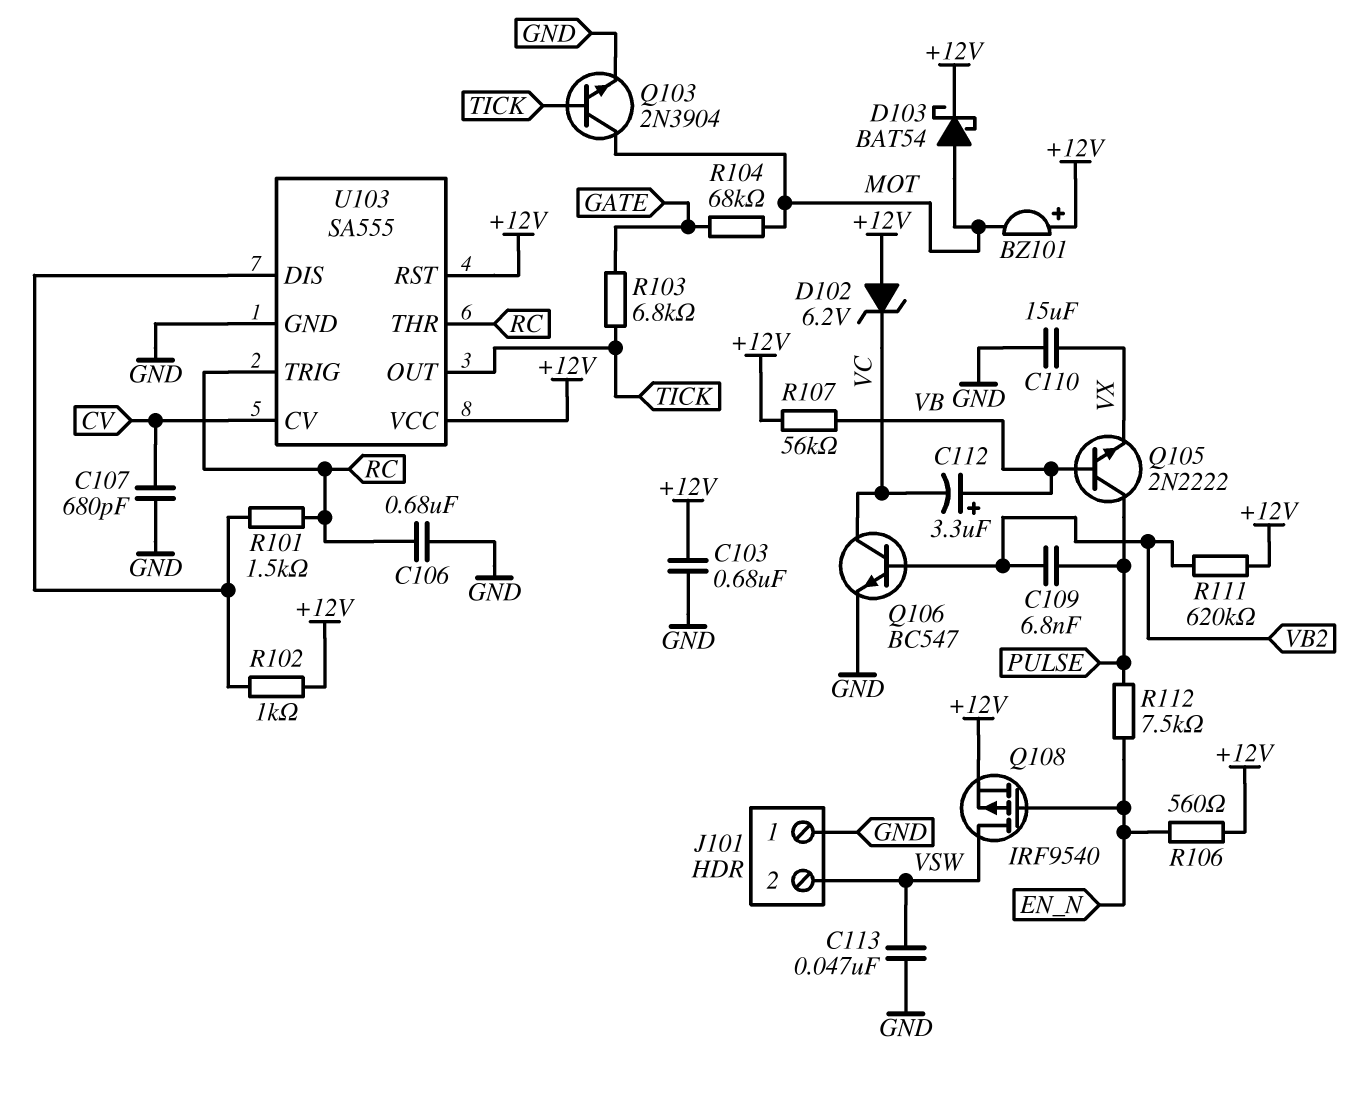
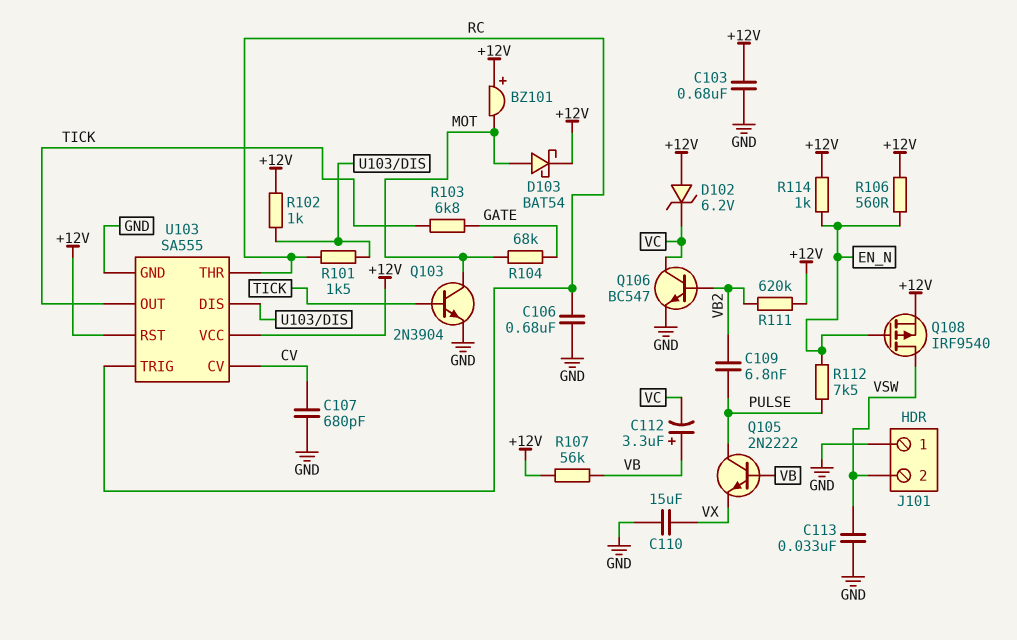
C113: 47nF (GND, VSW) -> 33nF (GND, VSW)
R114: none -> 1k (+12V, EN_N)

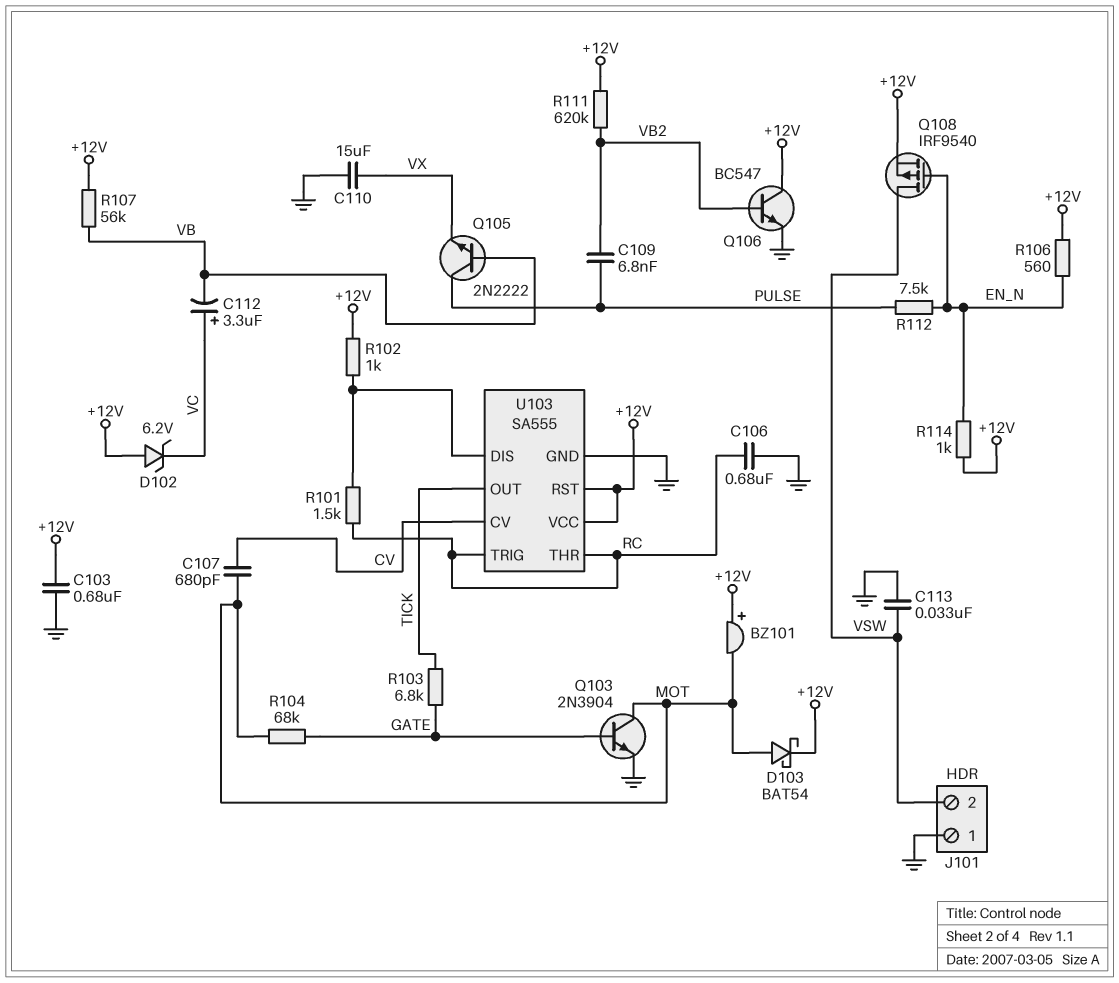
C107: 680pF (CV, GND) -> 680pF (CV, MOT)
C112: 3.3uF (plus VB, minus VC) -> 3.3uF (plus VC, minus VB)
Q103: NPN 2N3904 (B TICK, C MOT, E GND) -> NPN 2N3904 (B GATE, C MOT, E GND)
Q106: NPN BC547 (B VB2, C VC, E GND) -> NPN BC547 (B VB2, C +12V, E GND)

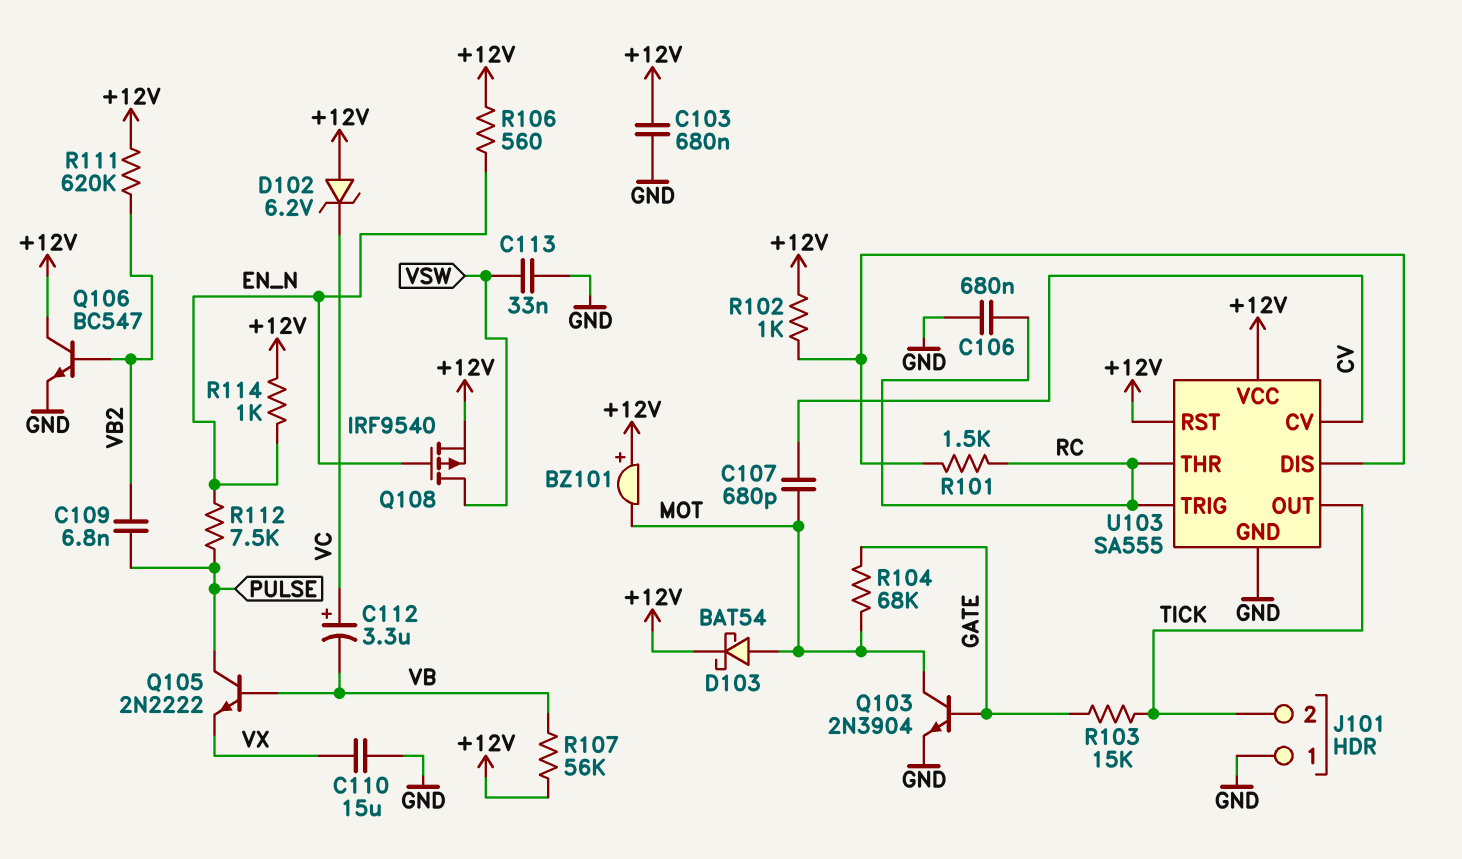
J101 pin 2: VSW -> TICK
R103: 6.8k (GATE, TICK) -> 15k (GATE, TICK)

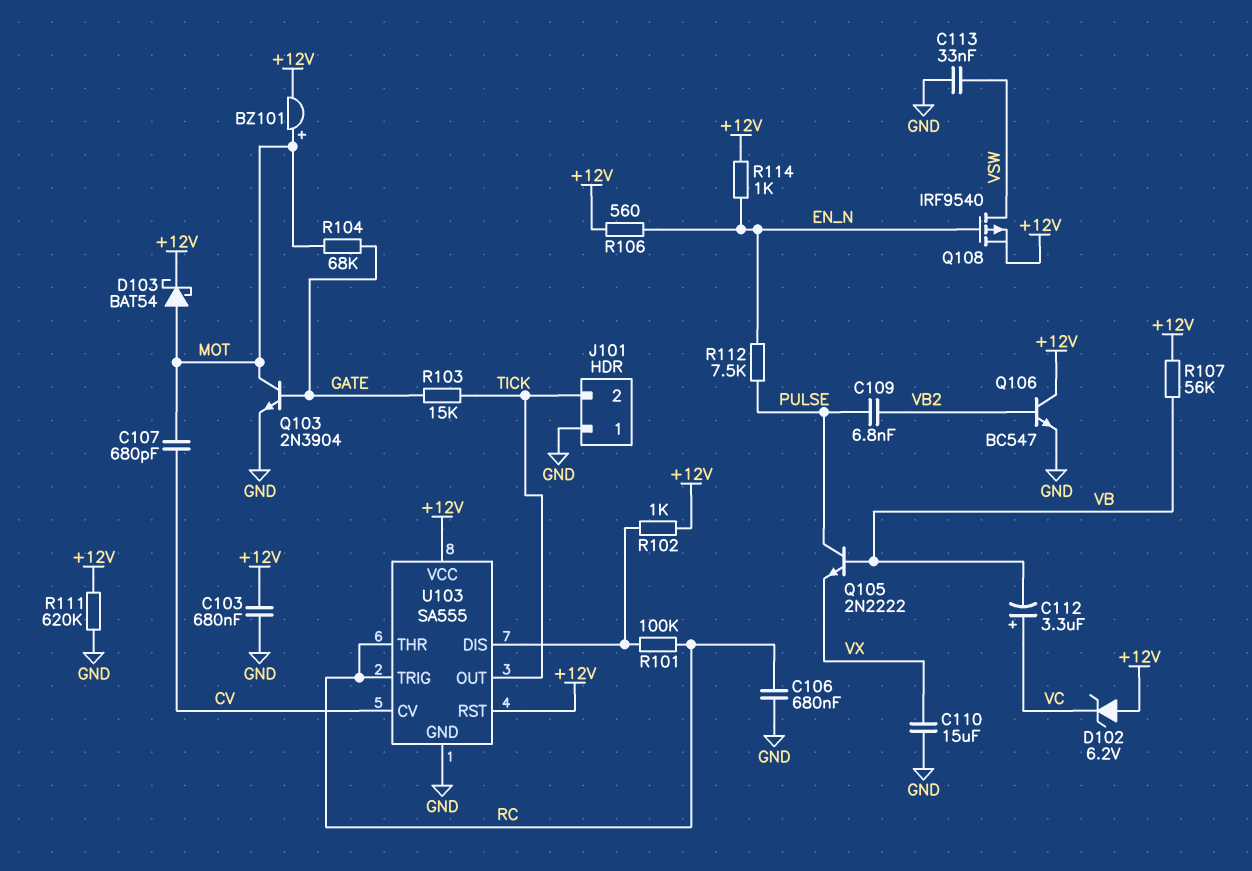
BZ101: buzzer (plus +12V, minus MOT) -> buzzer (plus MOT, minus +12V)
R101: 1.5k (RC, U103/DIS) -> 100k (RC, U103/DIS)
R111: 620k (+12V, VB2) -> 620k (+12V, GND)

